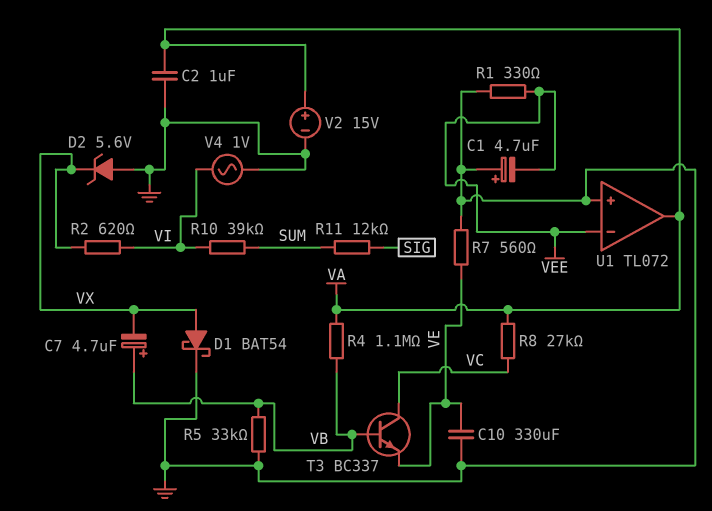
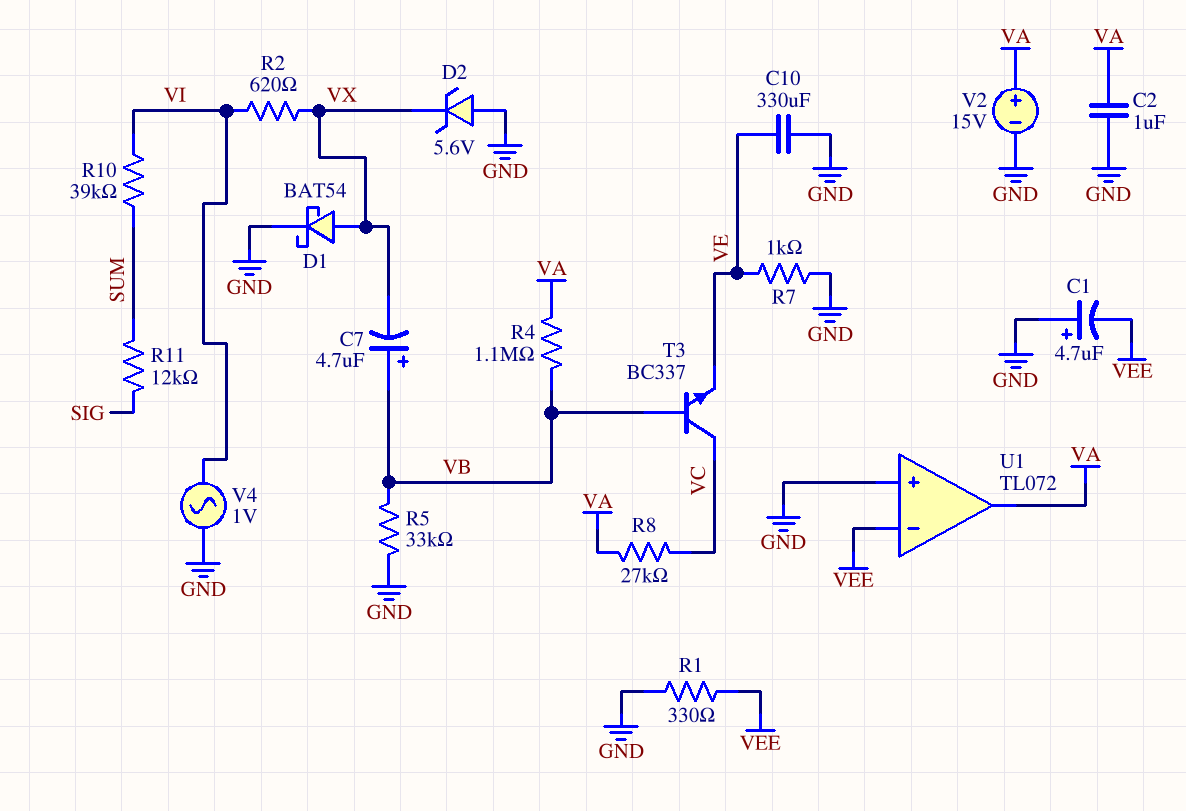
R7: 560 (GND, VE) -> 1k (GND, VE)

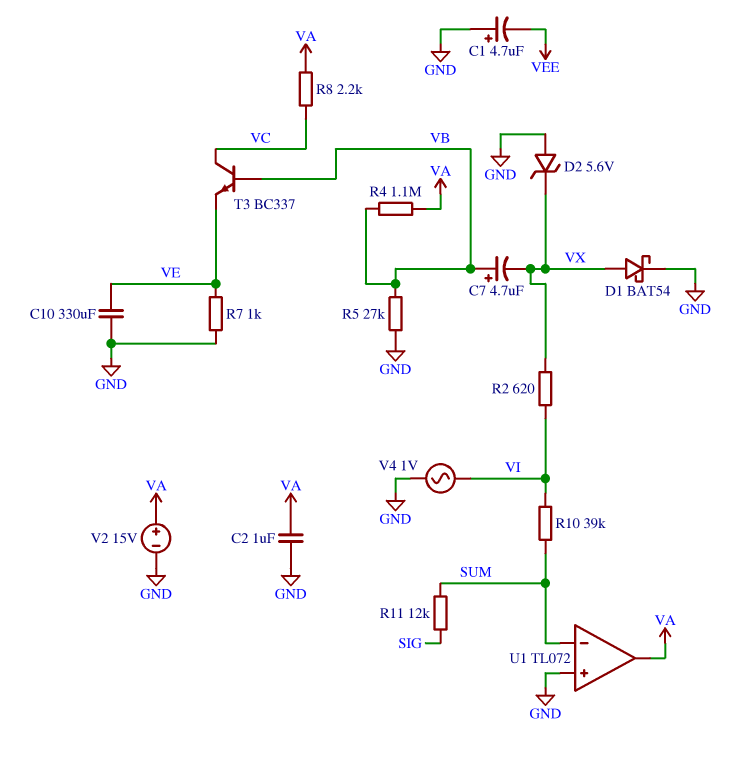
R1: 330 (GND, VEE) -> none
R5: 33k (GND, VB) -> 27k (GND, VB)
R8: 27k (VA, VC) -> 2.2k (VA, VC)
U1 pin in-: VEE -> SUM

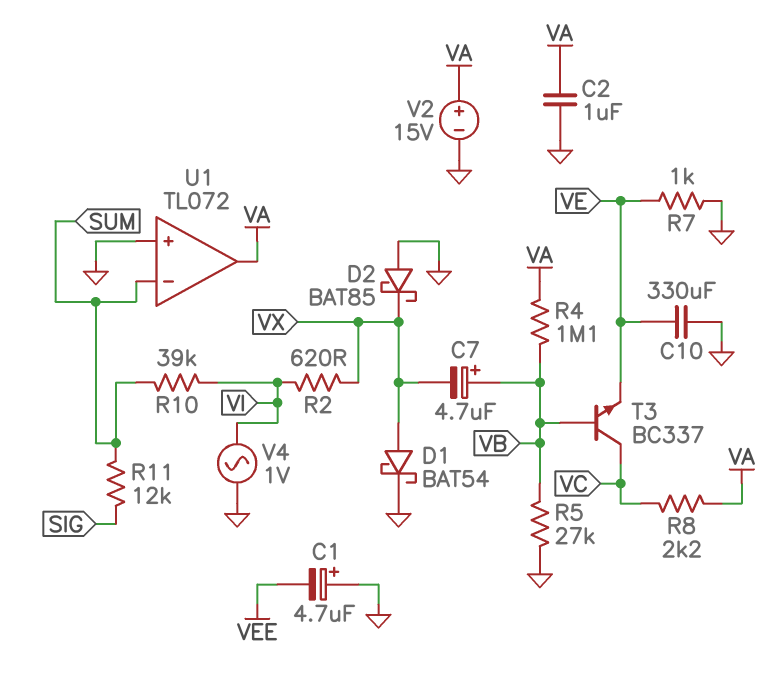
D2: zener 5.6V (A GND, K VX) -> schottky BAT85 (A GND, K VX)

